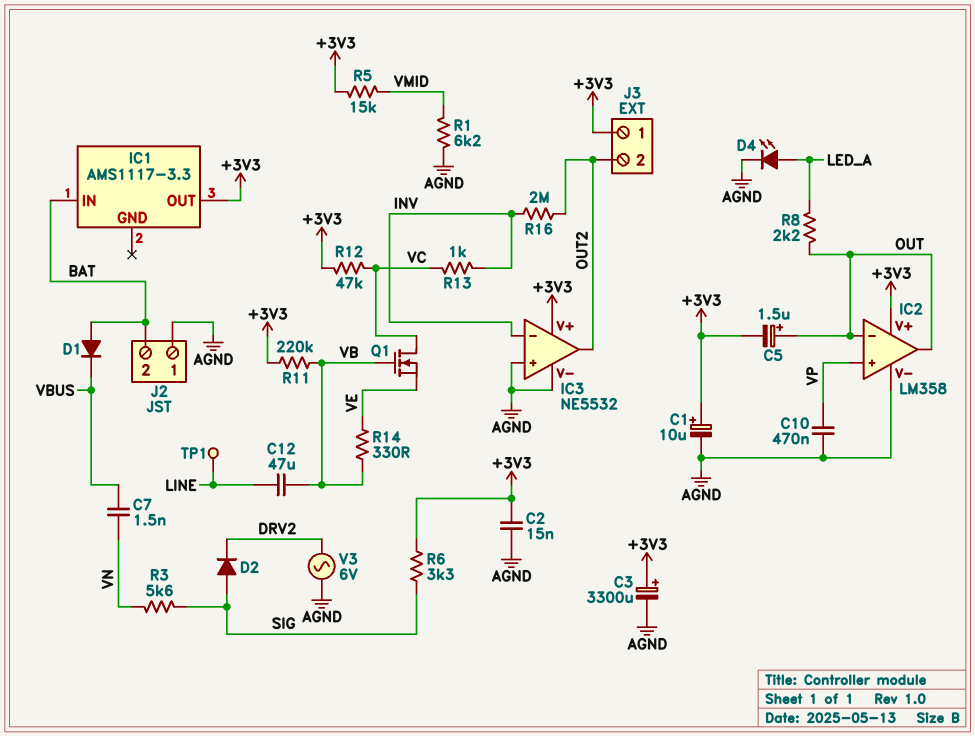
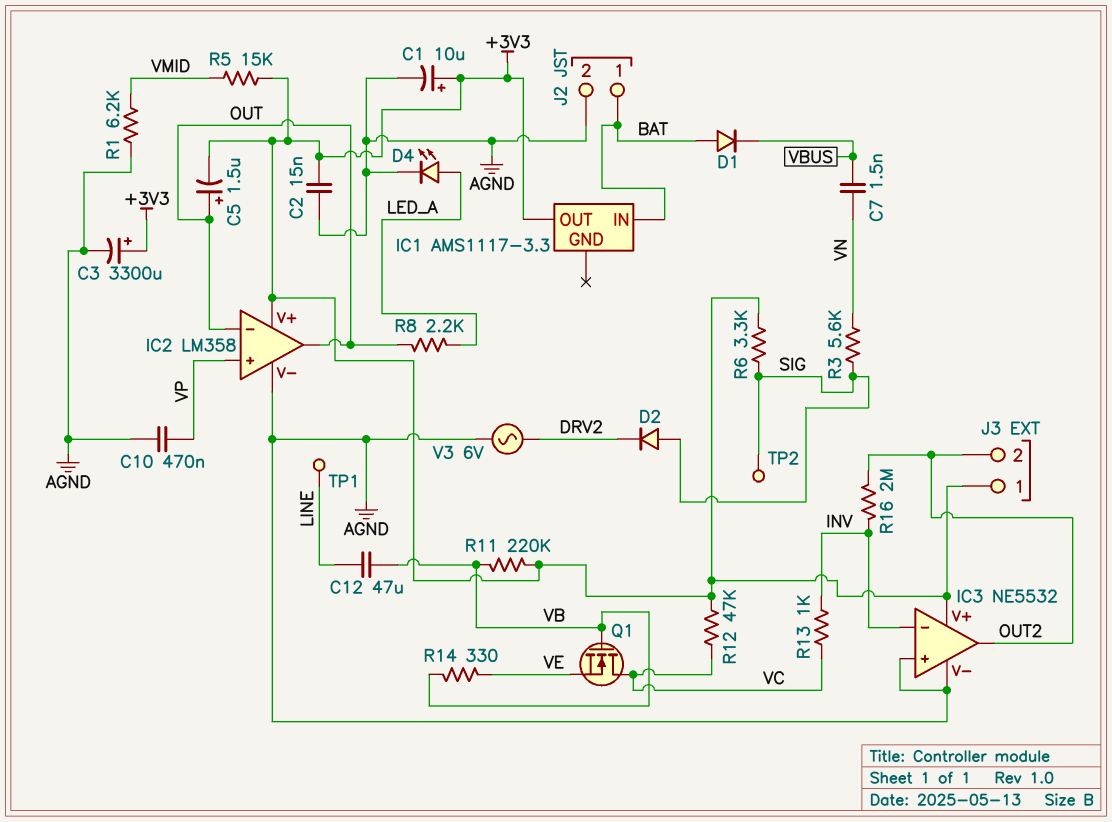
J2 pin 1: AGND -> BAT
J2 pin 2: BAT -> AGND
TP2: none -> test point (SIG)

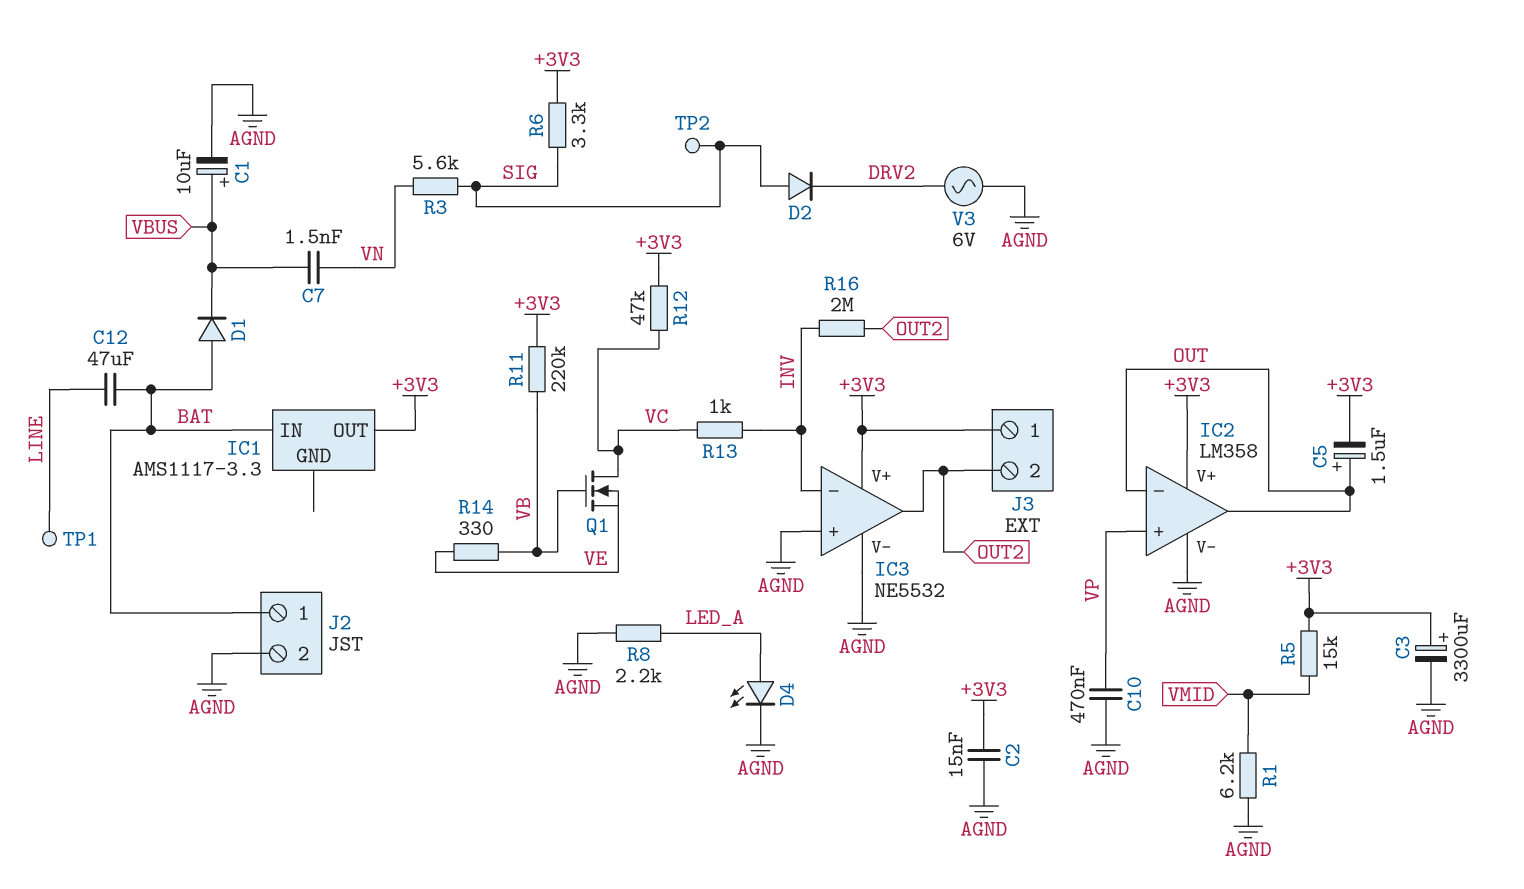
C1: 10uF (plus +3V3, minus AGND) -> 10uF (plus VBUS, minus AGND)
C12: 47uF (LINE, VB) -> 47uF (BAT, LINE)
R8: 2.2k (LED_A, OUT) -> 2.2k (AGND, LED_A)

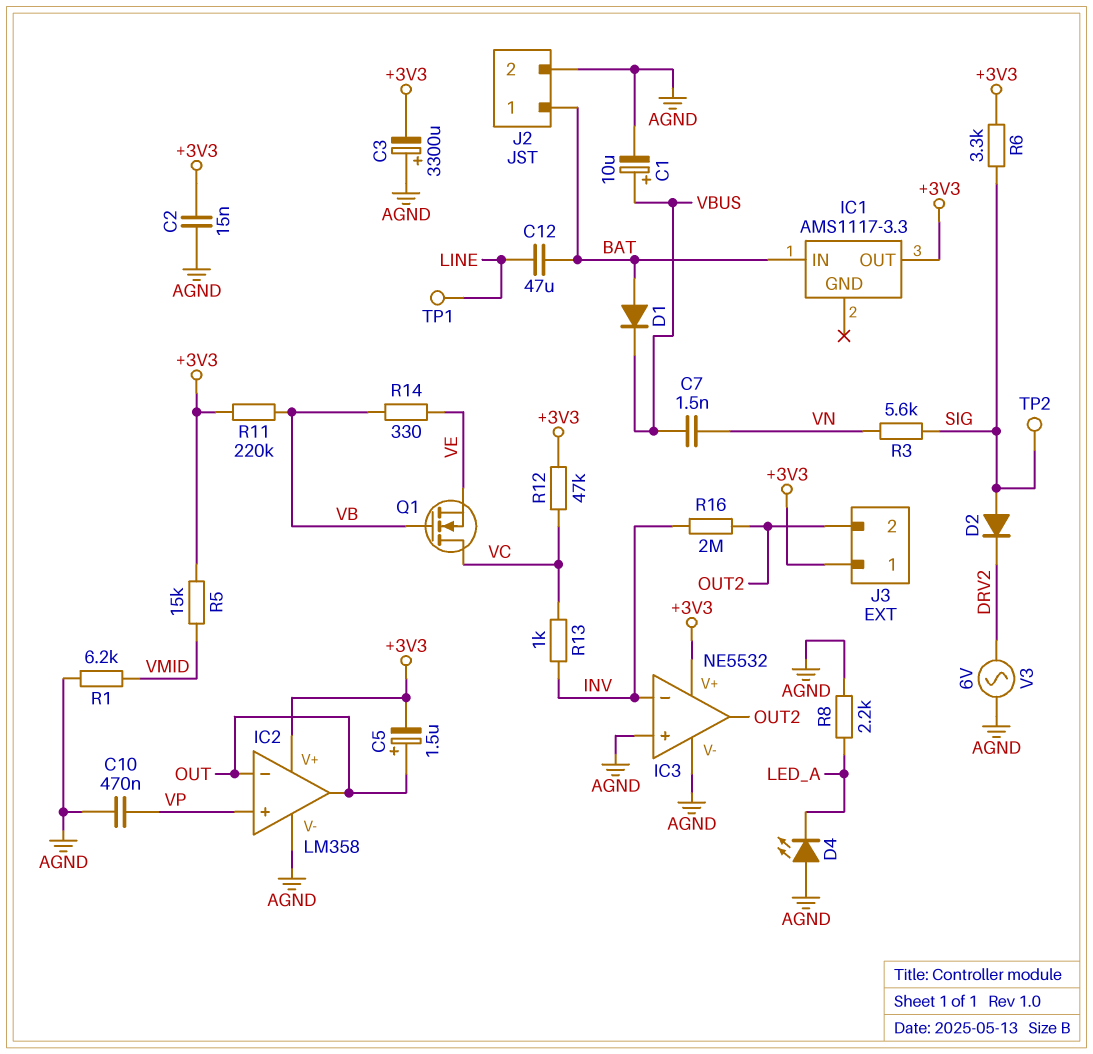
C3: 3300uF (plus +3V3, minus AGND) -> 3300uF (plus AGND, minus +3V3)
D4: LED (A LED_A, K AGND) -> LED (A AGND, K LED_A)

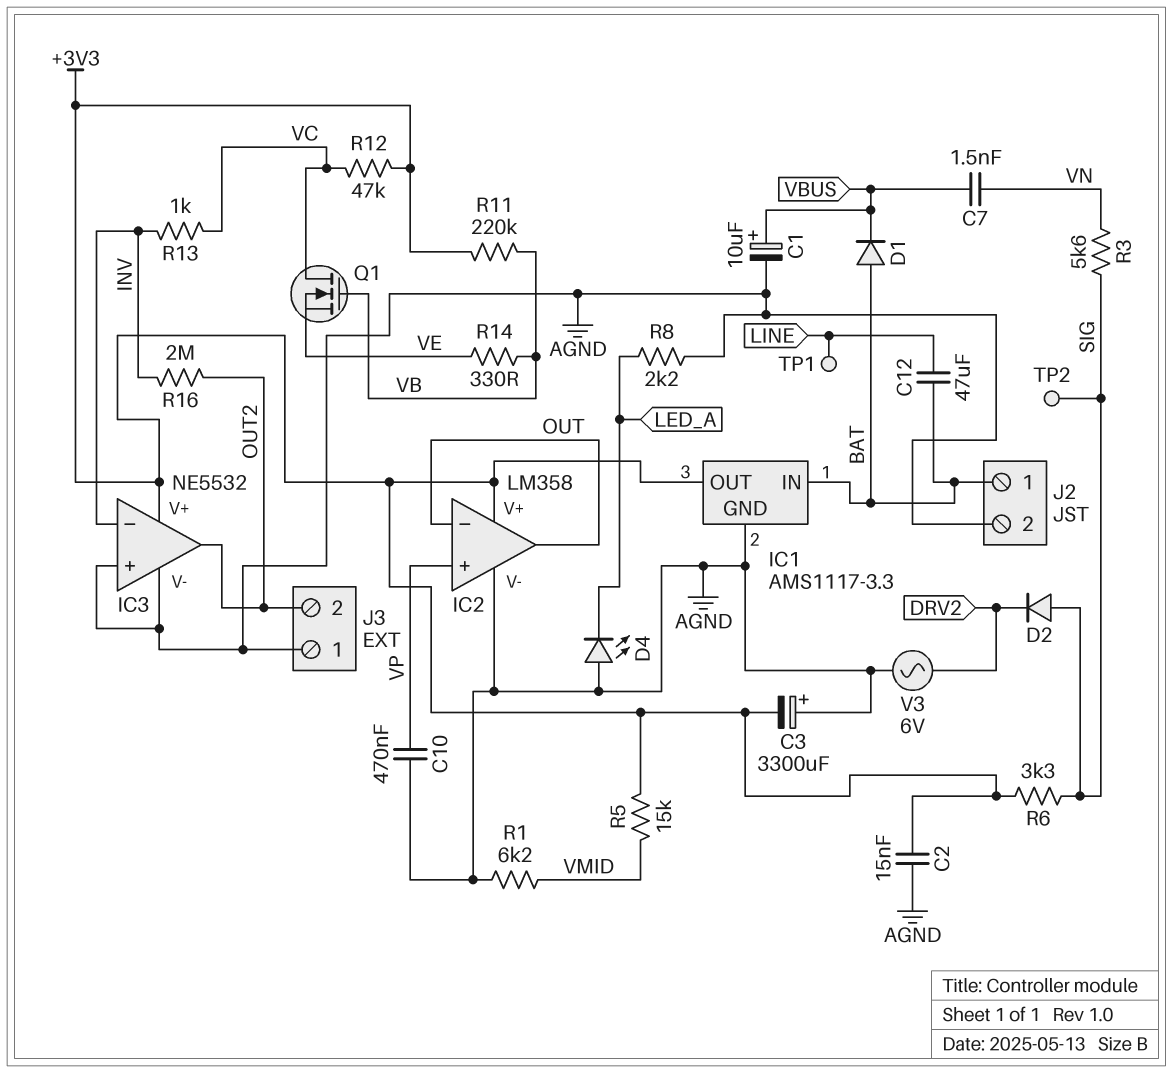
C5: 1.5uF (plus OUT, minus +3V3) -> none
IC1 pin GND: none -> AGND
J3 pin 1: +3V3 -> AGND

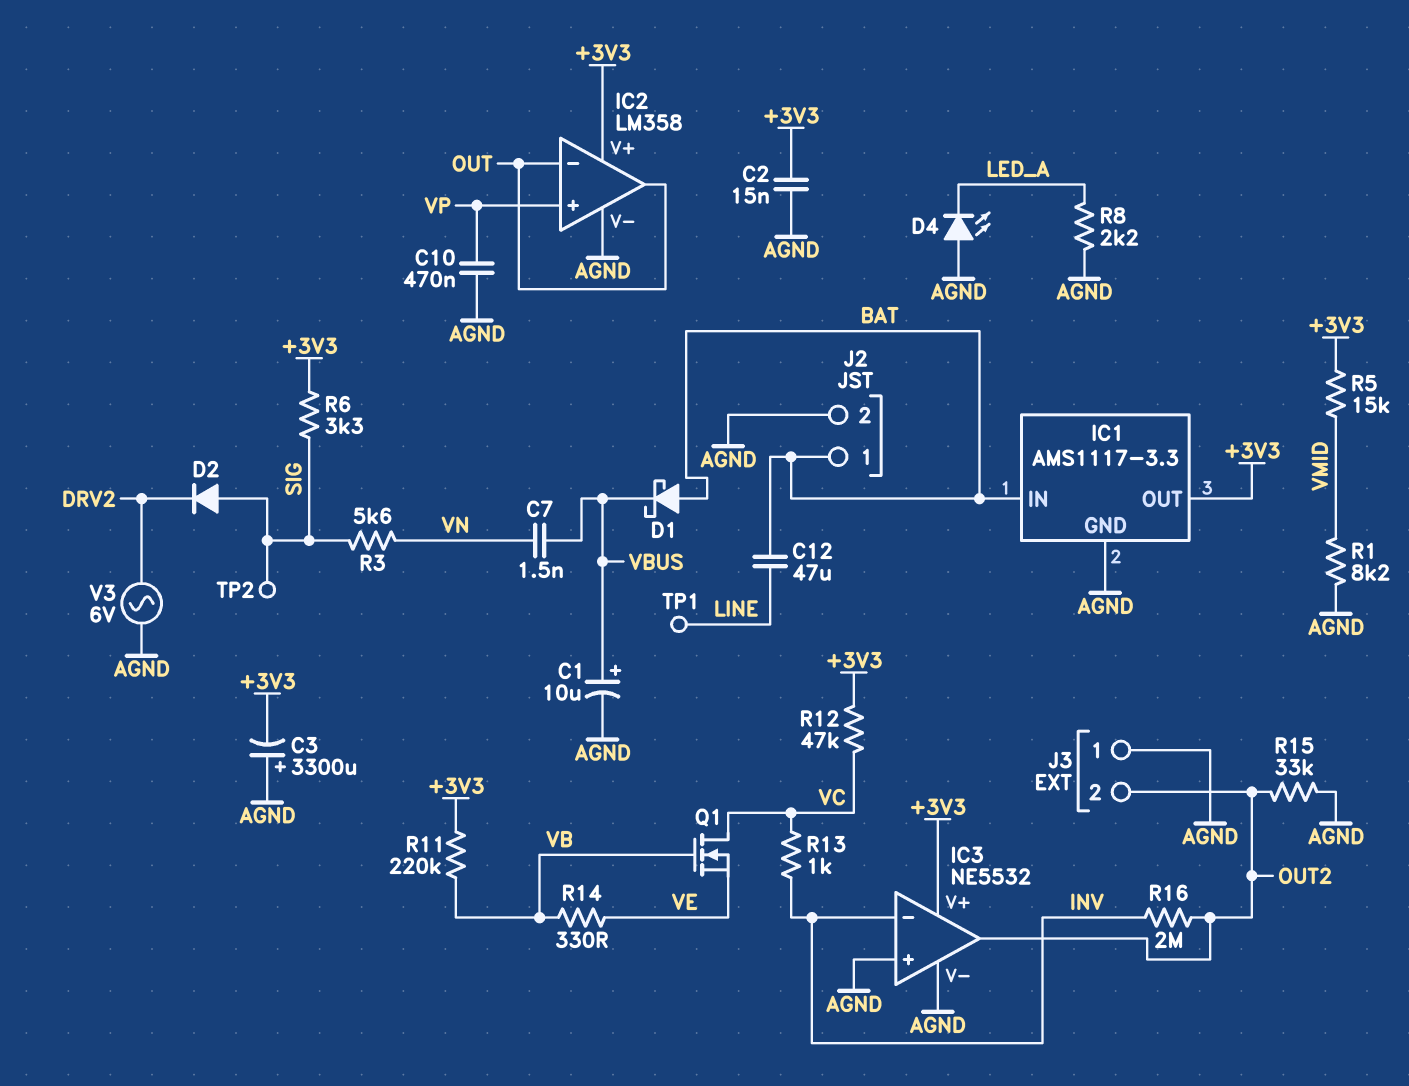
D1: diode (A BAT, K VBUS) -> schottky (A BAT, K VBUS)
R1: 6.2k (AGND, VMID) -> 8.2k (AGND, VMID)
R15: none -> 33k (AGND, OUT2)

